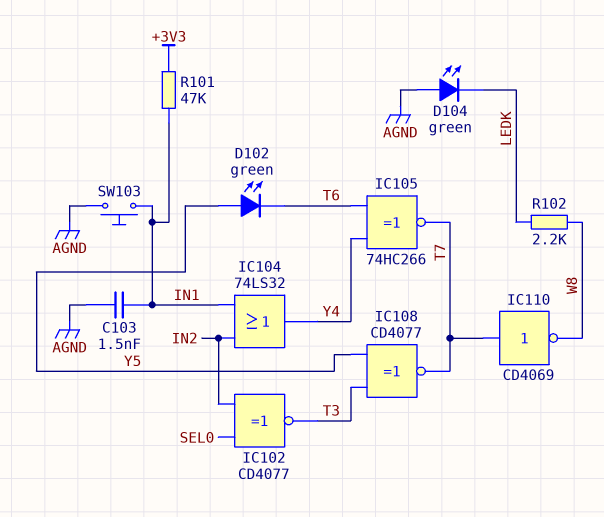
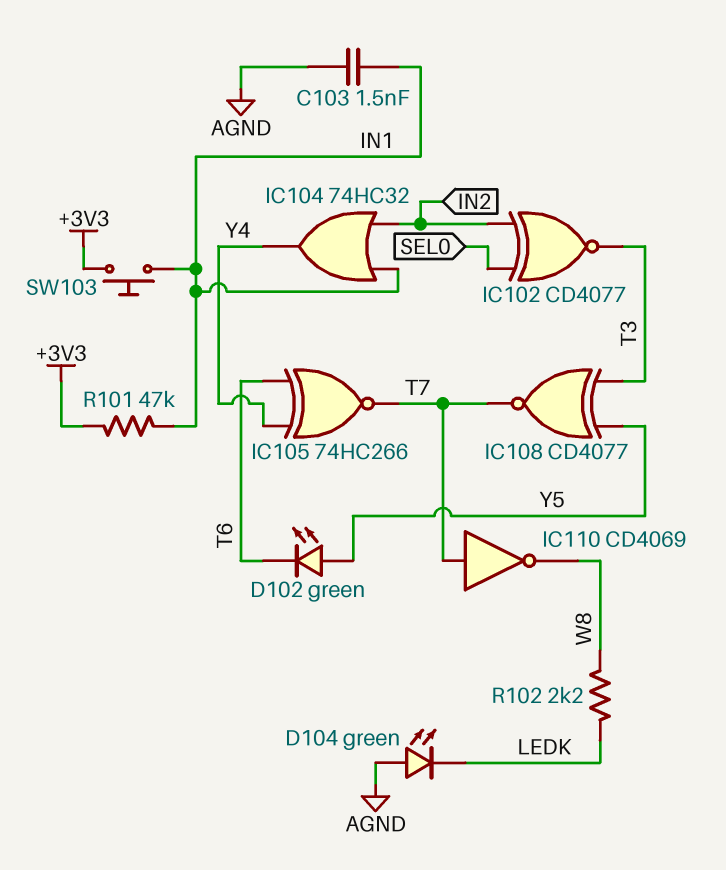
IC104: OR 74LS32 (in IN1, in IN2, out Y4) -> OR 74HC32 (in IN1, in IN2, out Y4)
SW103: button (AGND, IN1) -> button (+3V3, IN1)

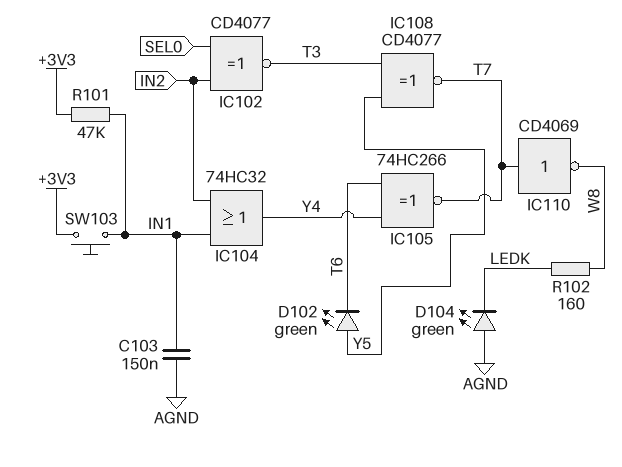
C103: 1.5nF (AGND, IN1) -> 150nF (AGND, IN1)
R102: 2.2k (LEDK, W8) -> 160 (LEDK, W8)

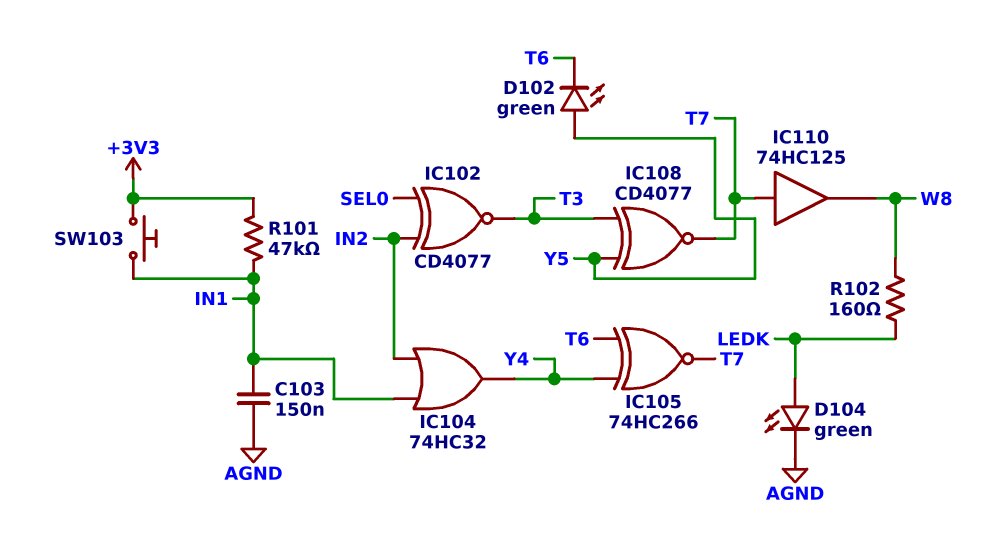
D104: LED green (A AGND, K LEDK) -> LED green (A LEDK, K AGND)
IC110: NOT CD4069 (in T7, out W8) -> buffer 74HC125 (in T7, out W8)

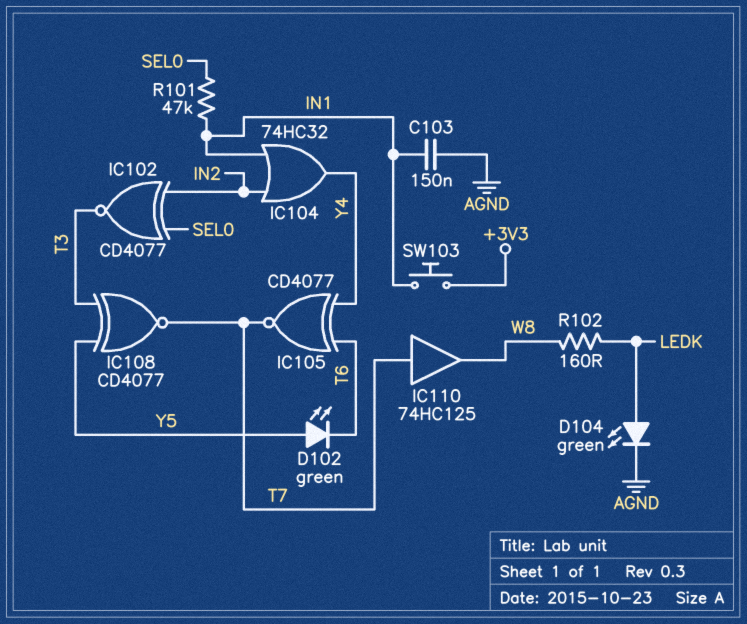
IC105: XNOR 74HC266 (in T6, in Y4, out T7) -> XNOR CD4077 (in T6, in Y4, out T7)
R101: 47k (+3V3, IN1) -> 47k (IN1, SEL0)

